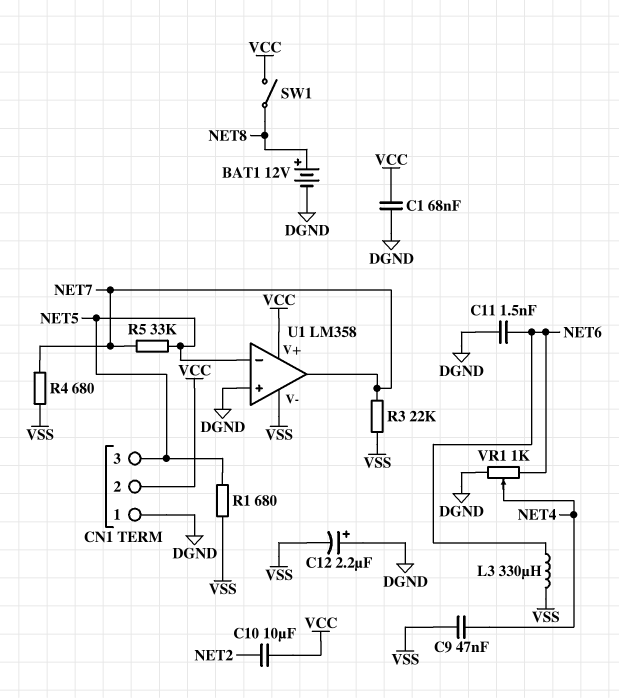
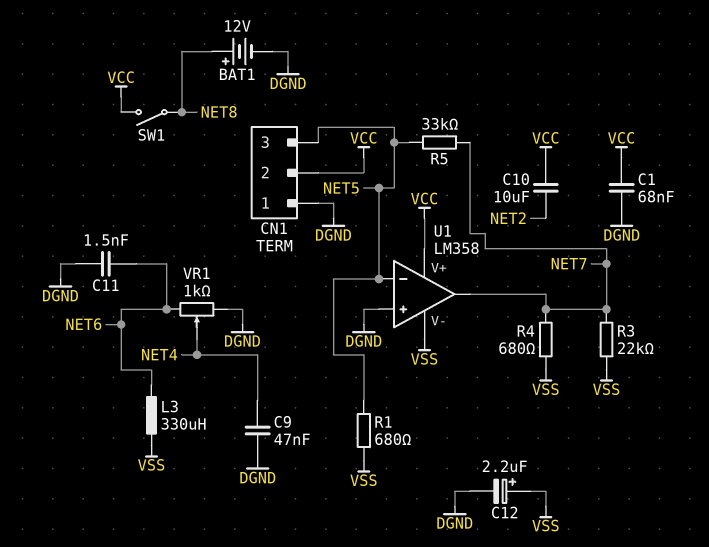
C9: 47nF (NET4, VSS) -> 47nF (DGND, NET4)
C12: 2.2uF (plus DGND, minus VSS) -> 2.2uF (plus VSS, minus DGND)

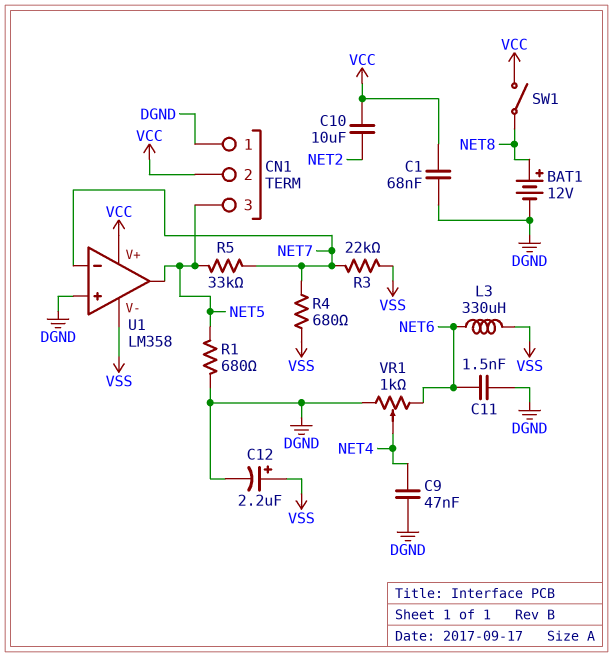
R1: 680 (NET5, VSS) -> 680 (DGND, NET5)
U1 pin in-: NET5 -> NET7
U1 pin out: NET7 -> NET5

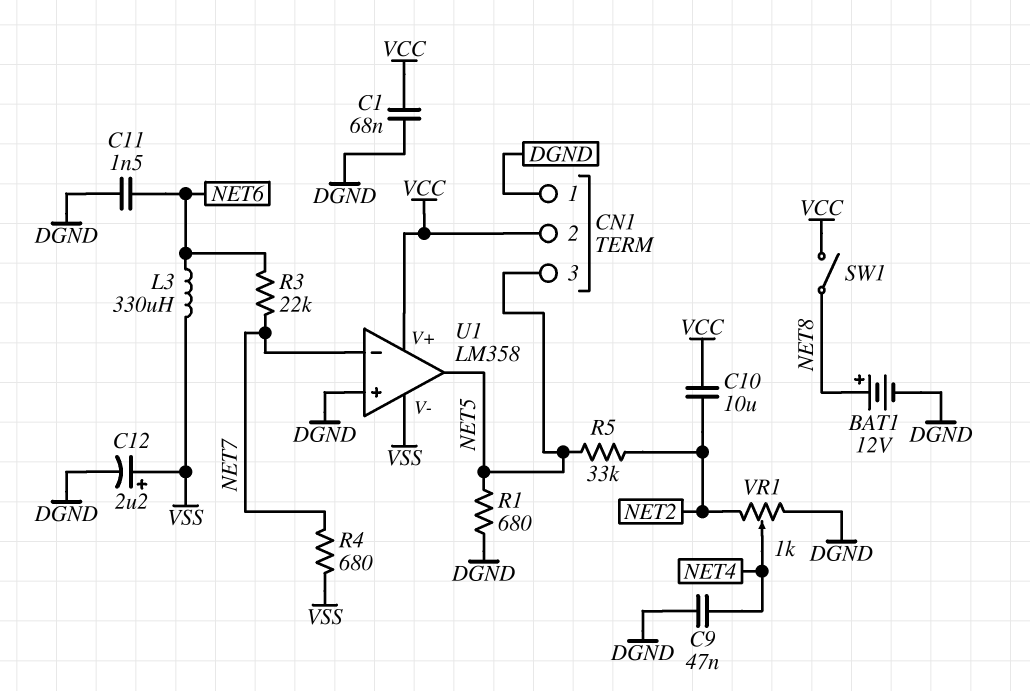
R3: 22k (NET7, VSS) -> 22k (NET6, NET7)
R5: 33k (NET5, NET7) -> 33k (NET2, NET5)
VR1: 1k (DGND, NET6, wiper NET4) -> 1k (DGND, NET2, wiper NET4)

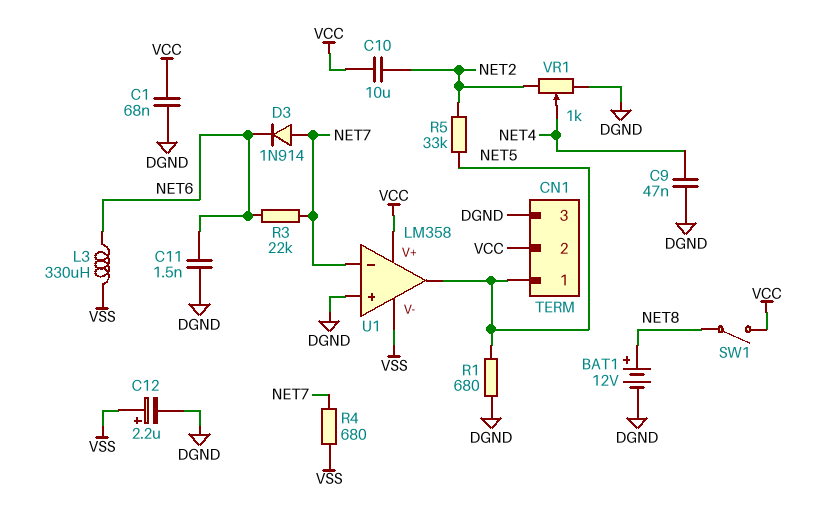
CN1 pin 1: DGND -> NET5
CN1 pin 3: NET5 -> DGND
D3: none -> diode 1N914 (A NET7, K NET6)

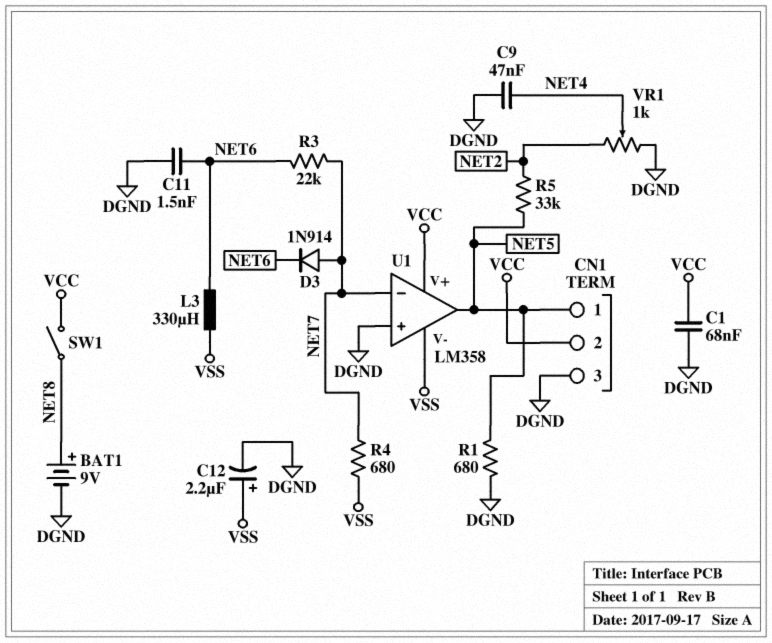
BAT1: 12V (plus NET8, minus DGND) -> 9V (plus NET8, minus DGND)
C10: 10uF (NET2, VCC) -> none

